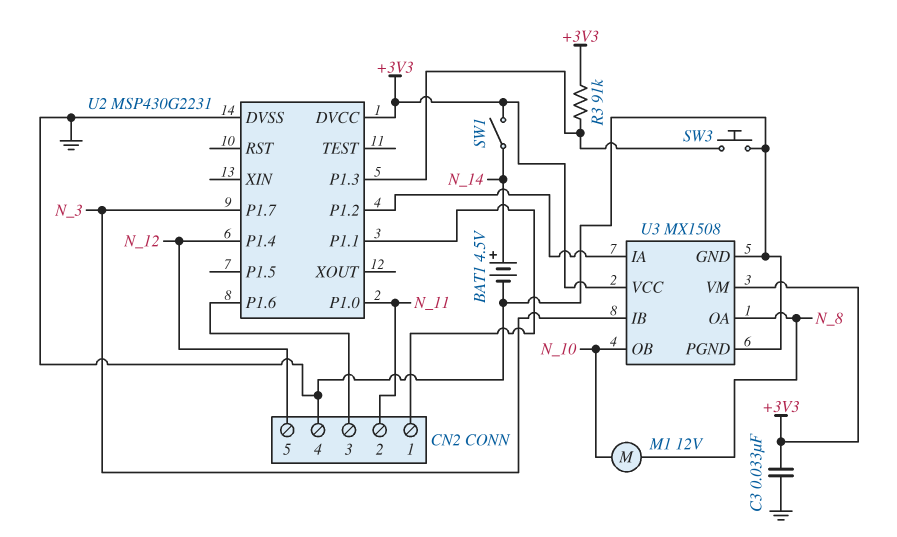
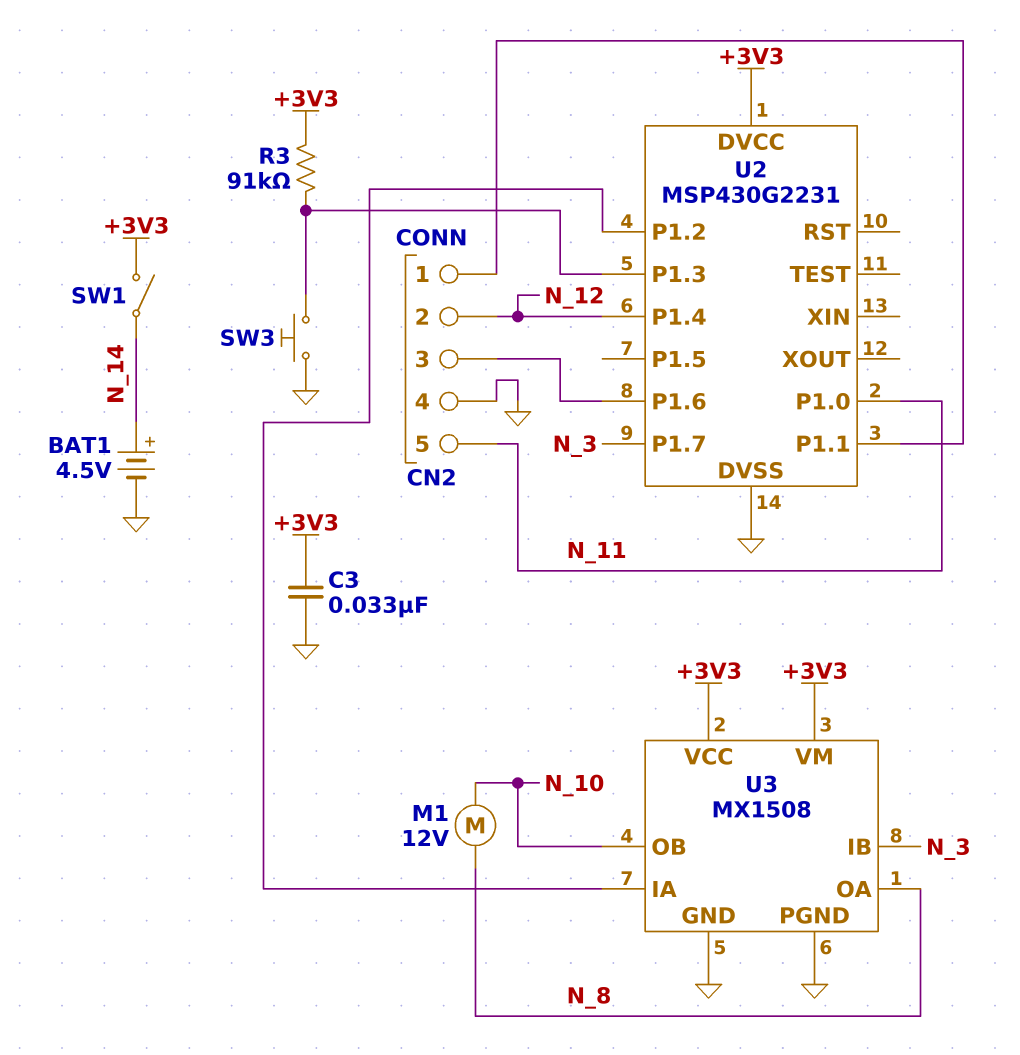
CN2 pin 2: N_11 -> N_12
CN2 pin 5: N_12 -> N_11

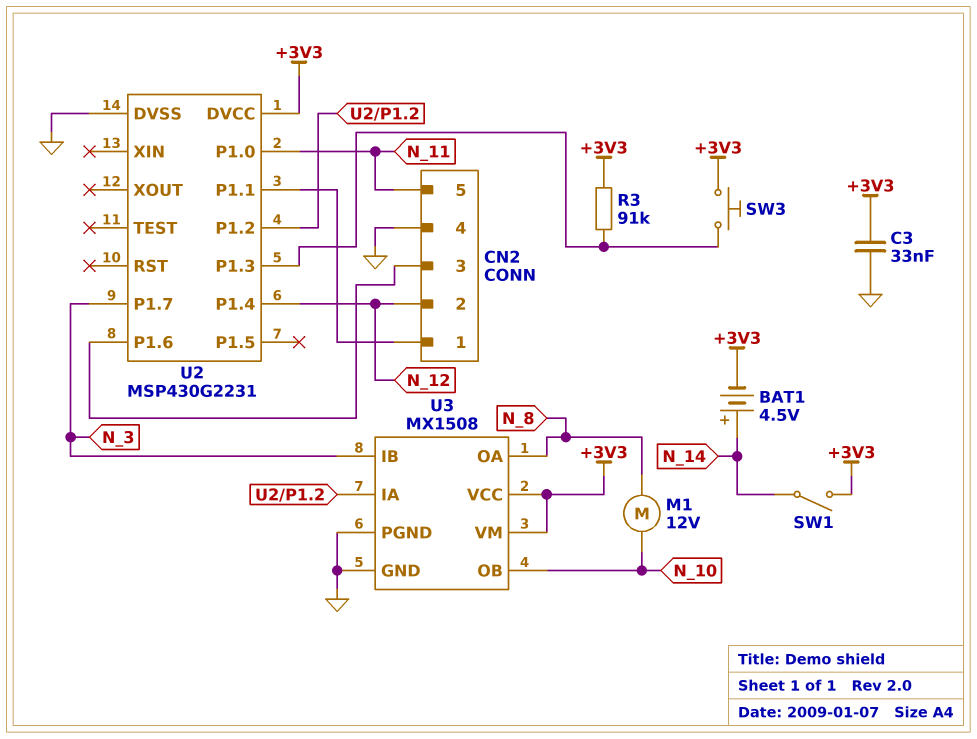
BAT1: 4.5V (plus N_14, minus GND) -> 4.5V (plus N_14, minus +3V3)
SW3: button (GND, U2/P1.3) -> button (+3V3, U2/P1.3)

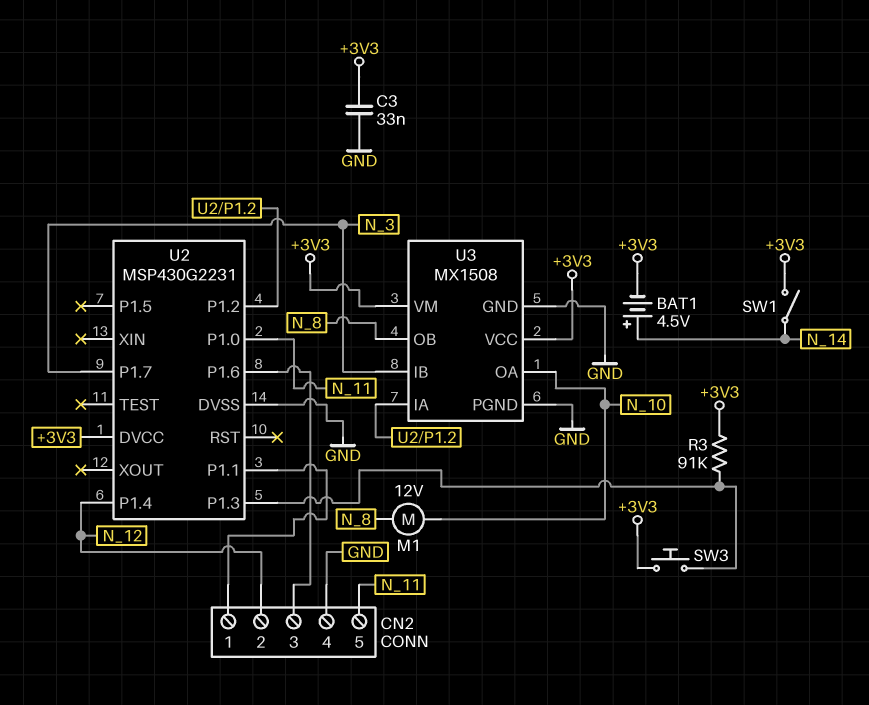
U3 pin OA: N_8 -> N_10
U3 pin OB: N_10 -> N_8

